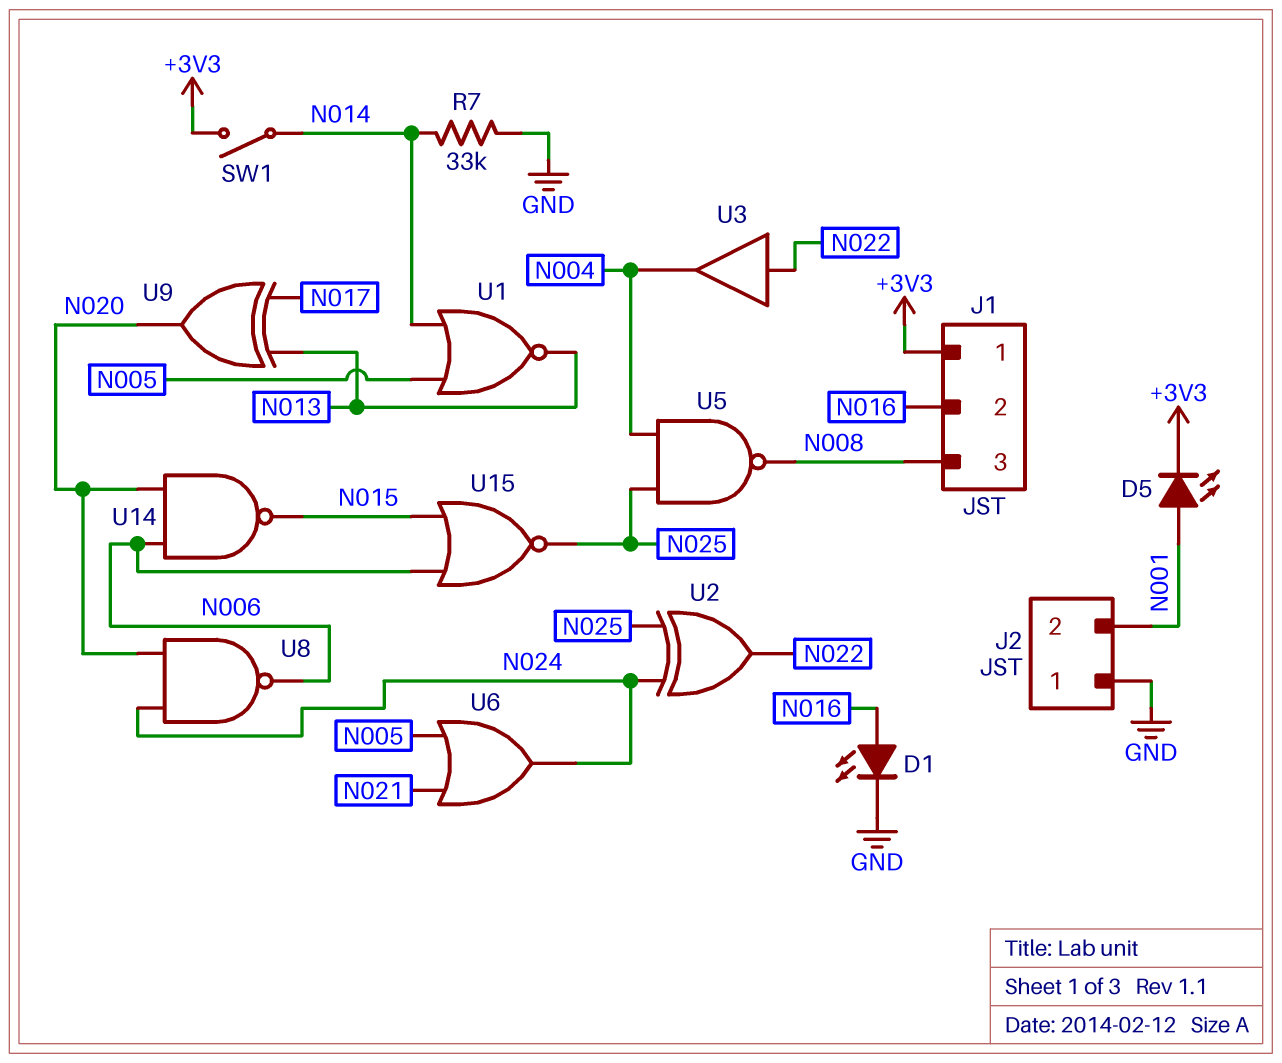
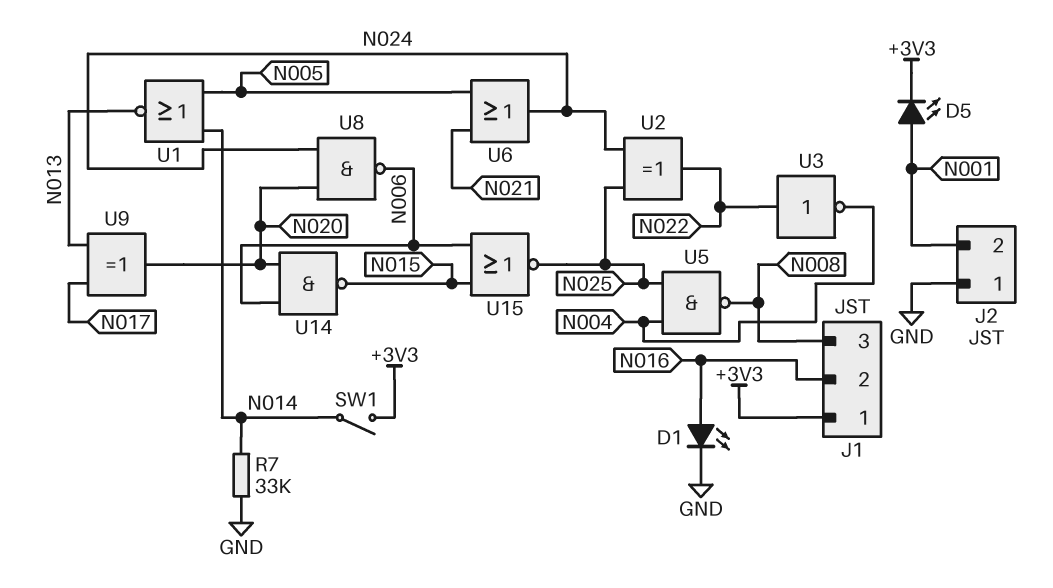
U3: buffer (in N022, out N004) -> NOT (in N022, out N004)

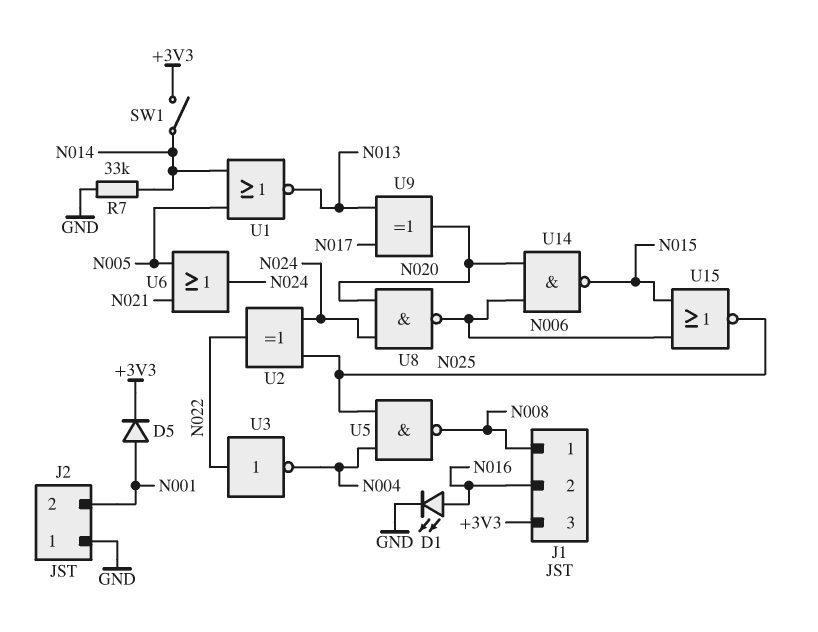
D5: LED (A N001, K +3V3) -> diode (A N001, K +3V3)
J1 pin 1: +3V3 -> N008
J1 pin 3: N008 -> +3V3

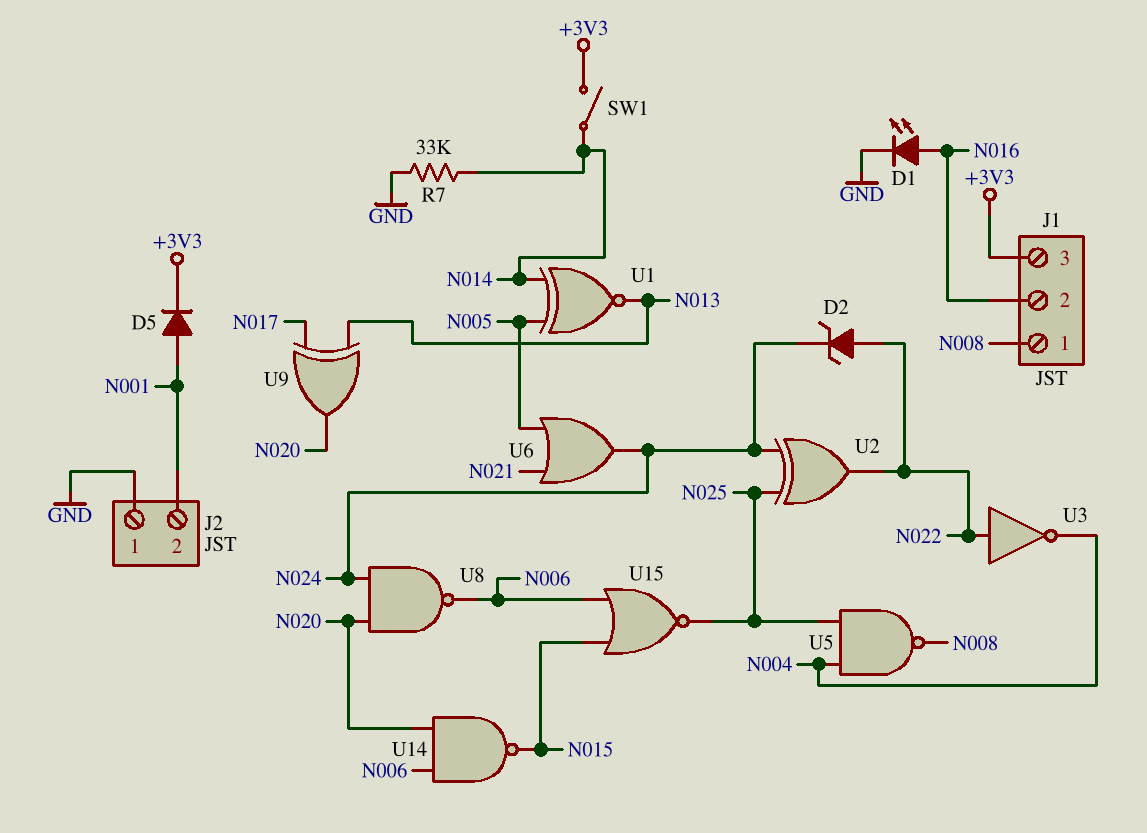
D2: none -> zener (A N022, K N024)
U1: NOR (in N005, in N014, out N013) -> XNOR (in N005, in N014, out N013)

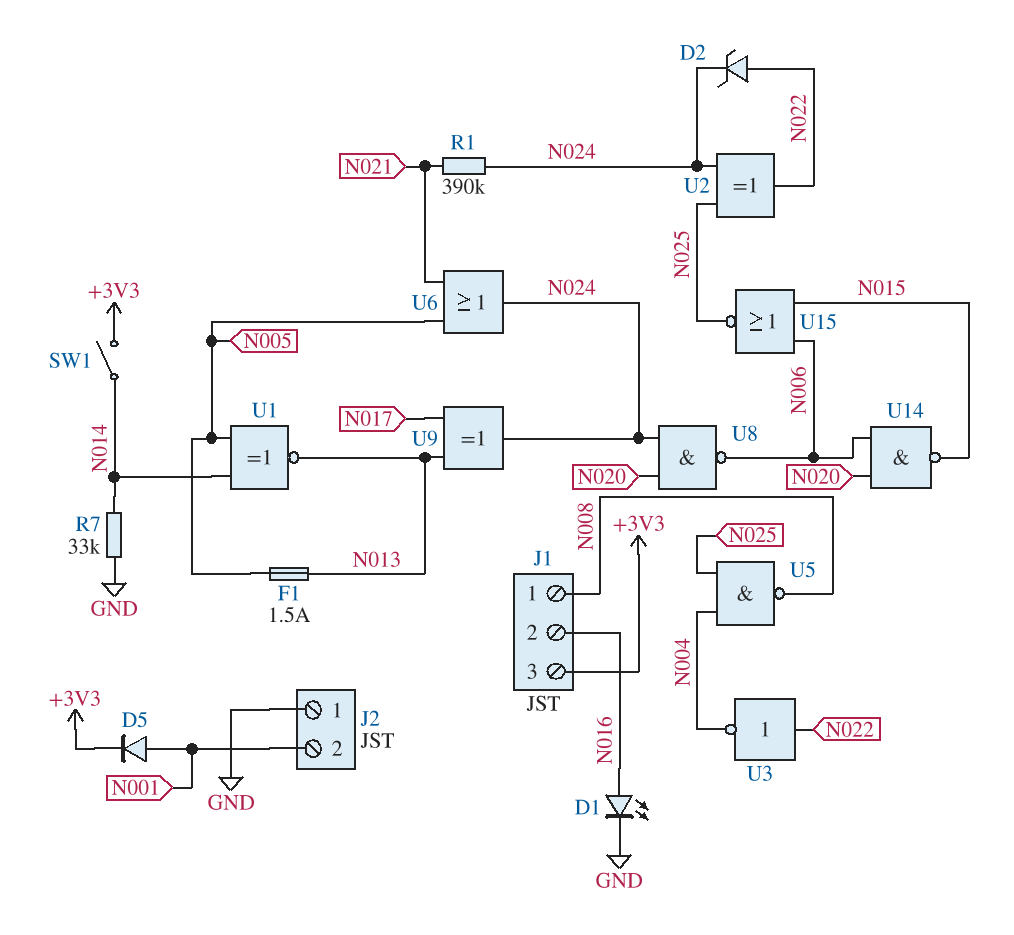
F1: none -> 1.5A (N005, N013)
R1: none -> 390k (N021, N024)
U9: XOR (in N013, in N017, out N020) -> XOR (in N013, in N017, out N024)

